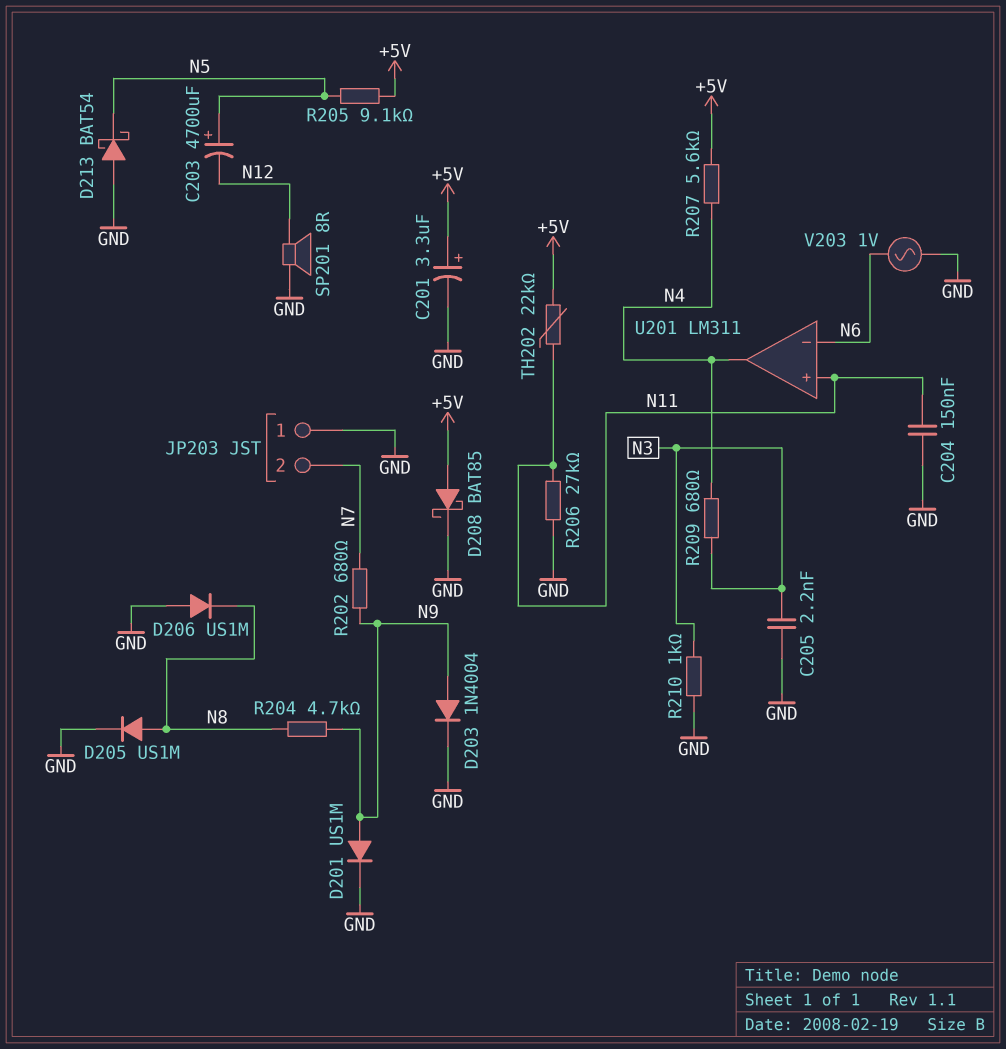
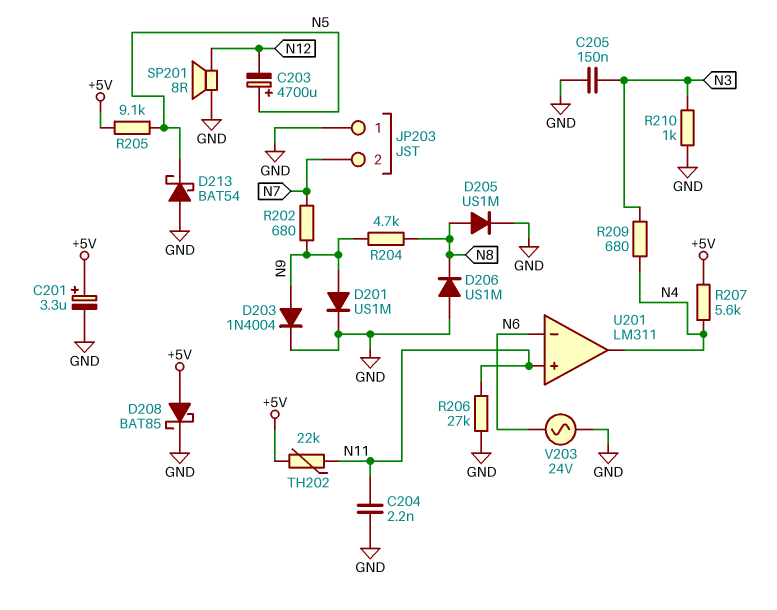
C204: 150nF (GND, N11) -> 2.2nF (GND, N11)
C205: 2.2nF (GND, N3) -> 150nF (GND, N3)
V203: AC 1V (GND, N6) -> AC 24V (GND, N6)

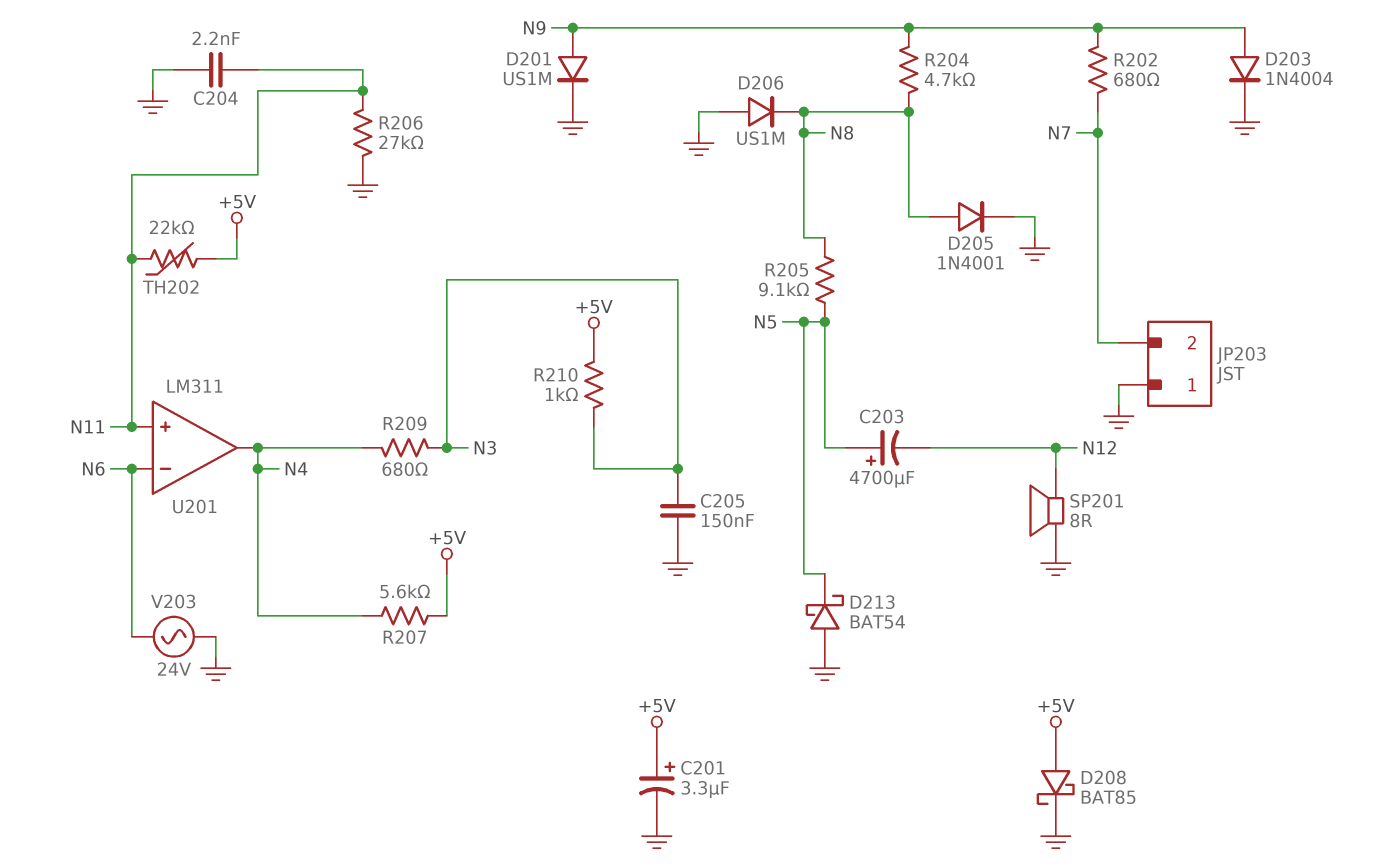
D205: diode US1M (A N8, K GND) -> diode 1N4001 (A N8, K GND)
R205: 9.1k (+5V, N5) -> 9.1k (N5, N8)
R210: 1k (GND, N3) -> 1k (+5V, N3)

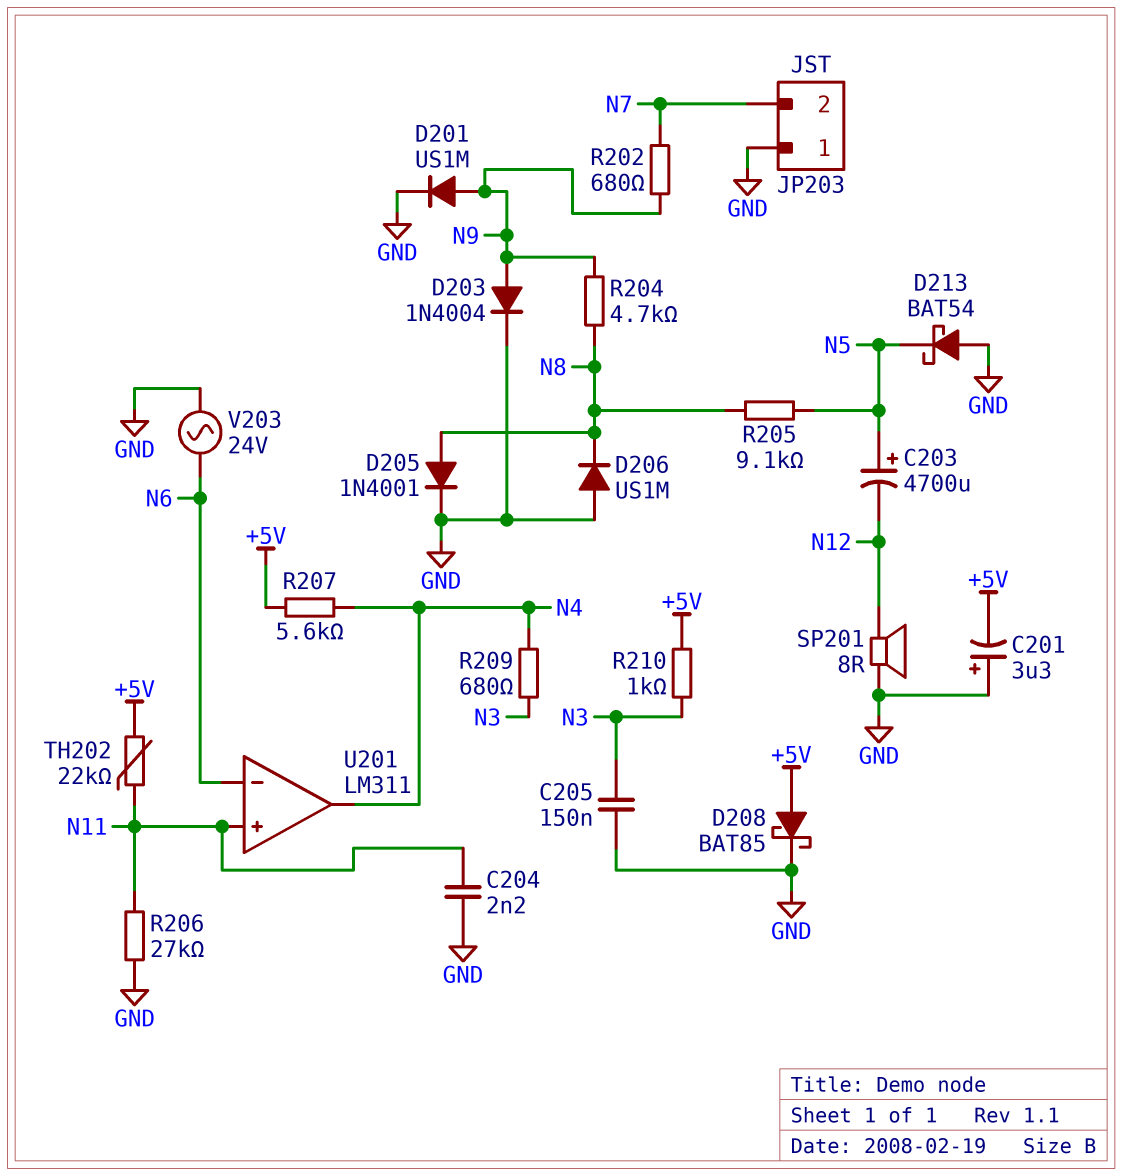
C201: 3.3uF (plus +5V, minus GND) -> 3.3uF (plus GND, minus +5V)

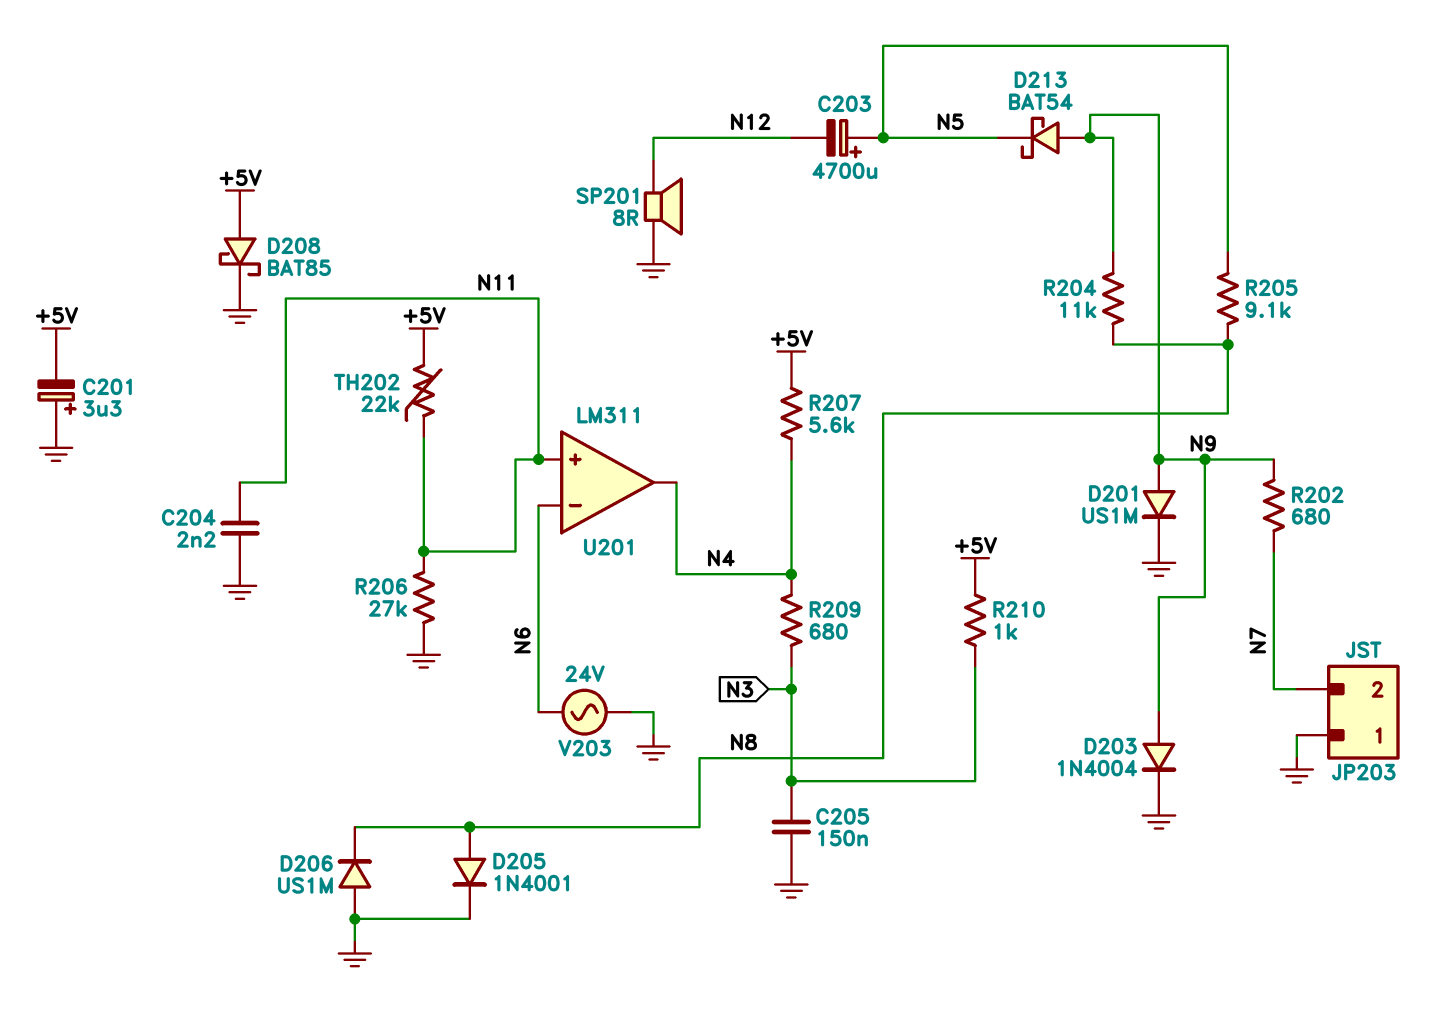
D213: schottky BAT54 (A GND, K N5) -> schottky BAT54 (A N9, K N5)
R204: 4.7k (N8, N9) -> 11k (N8, N9)

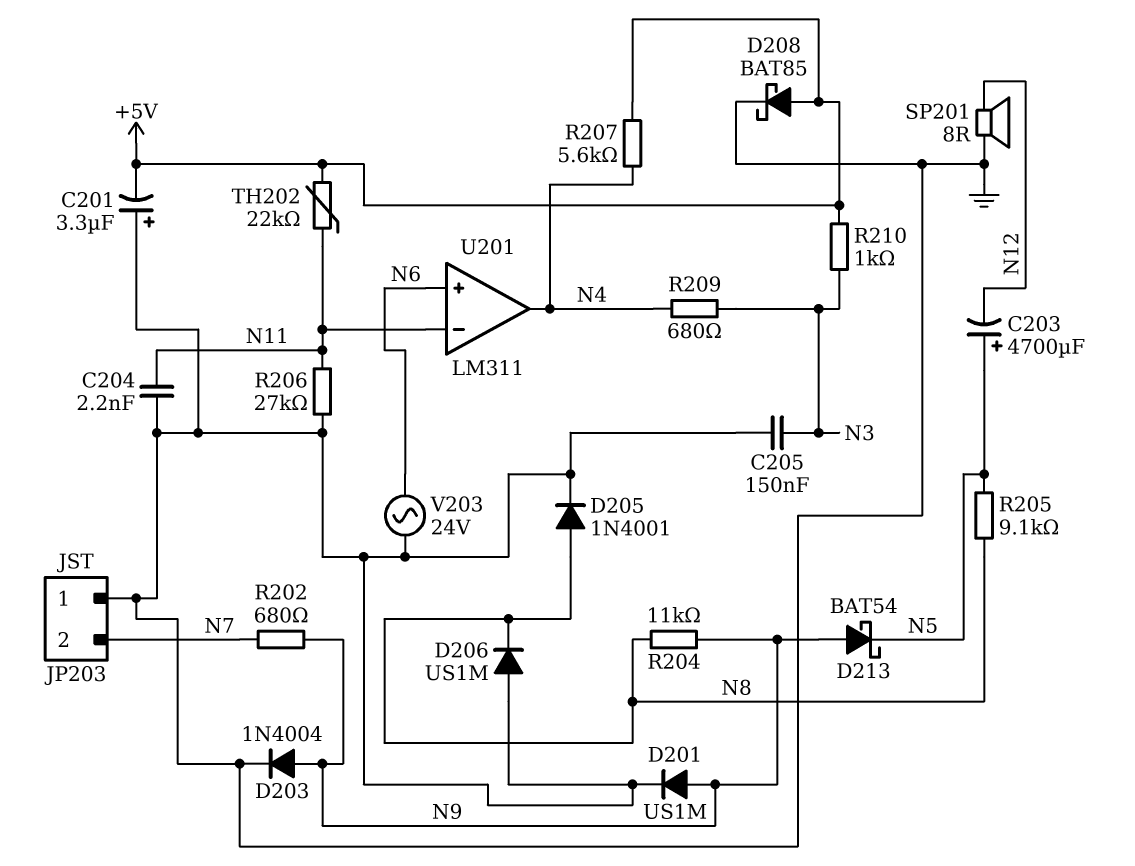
U201 pin in+: N11 -> N6
U201 pin in-: N6 -> N11

